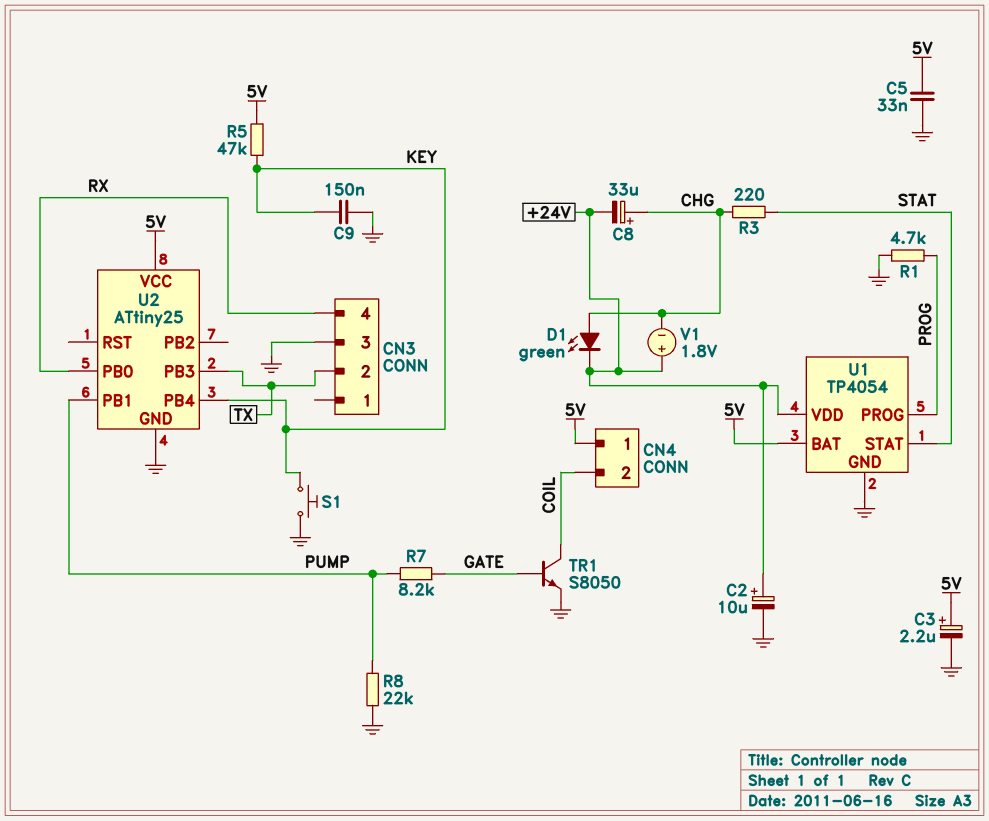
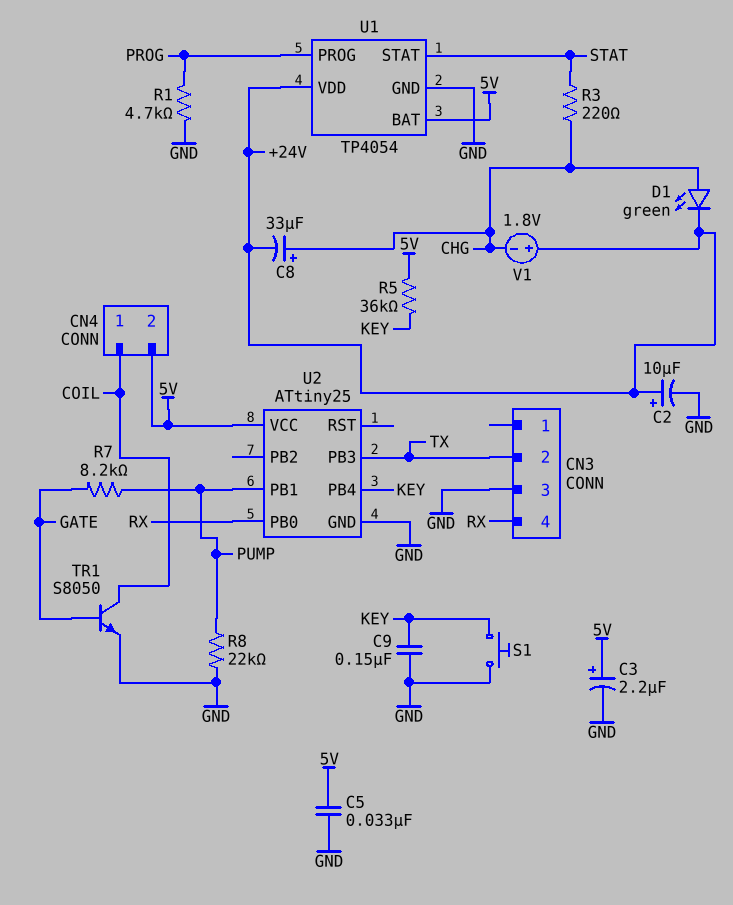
CN4 pin 1: 5V -> COIL
CN4 pin 2: COIL -> 5V
R5: 47k (5V, KEY) -> 36k (5V, KEY)

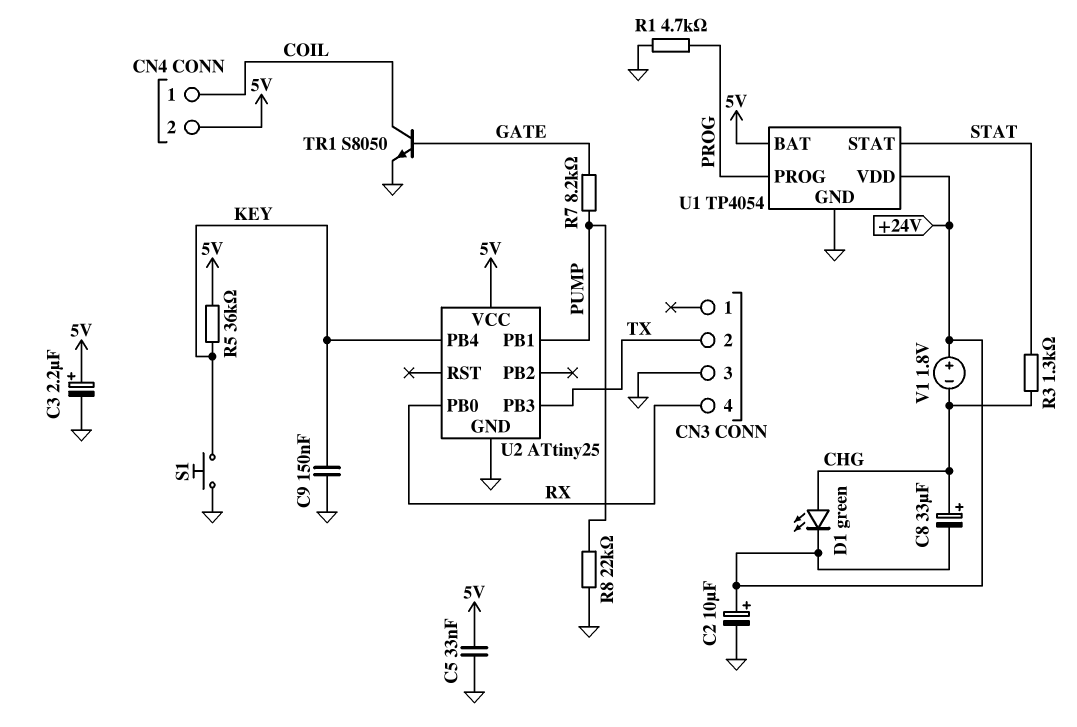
R3: 220 (CHG, STAT) -> 1.3k (CHG, STAT)

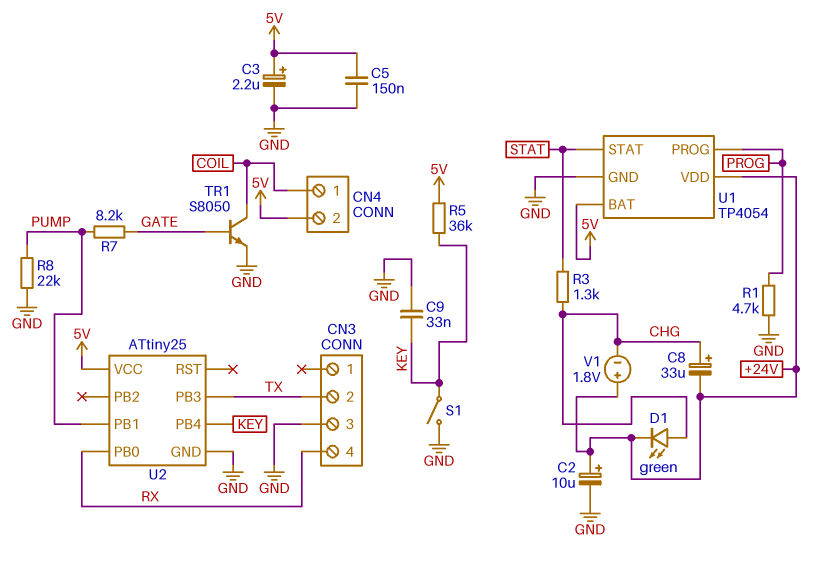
C5: 33nF (5V, GND) -> 150nF (5V, GND)
C9: 150nF (GND, KEY) -> 33nF (GND, KEY)
S1: button (GND, KEY) -> switch (GND, KEY)

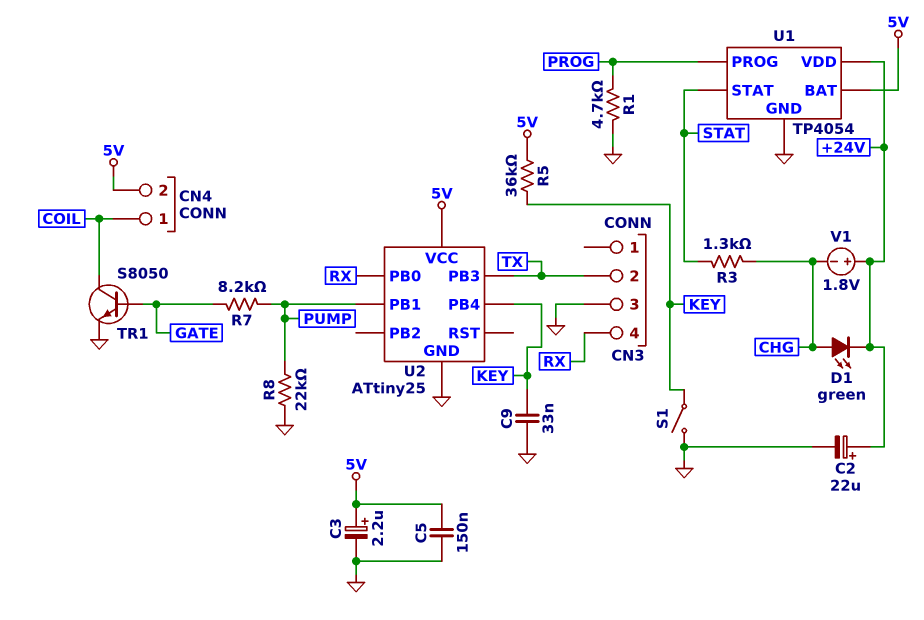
C2: 10uF (plus +24V, minus GND) -> 22uF (plus +24V, minus GND)
C8: 33uF (plus CHG, minus +24V) -> none

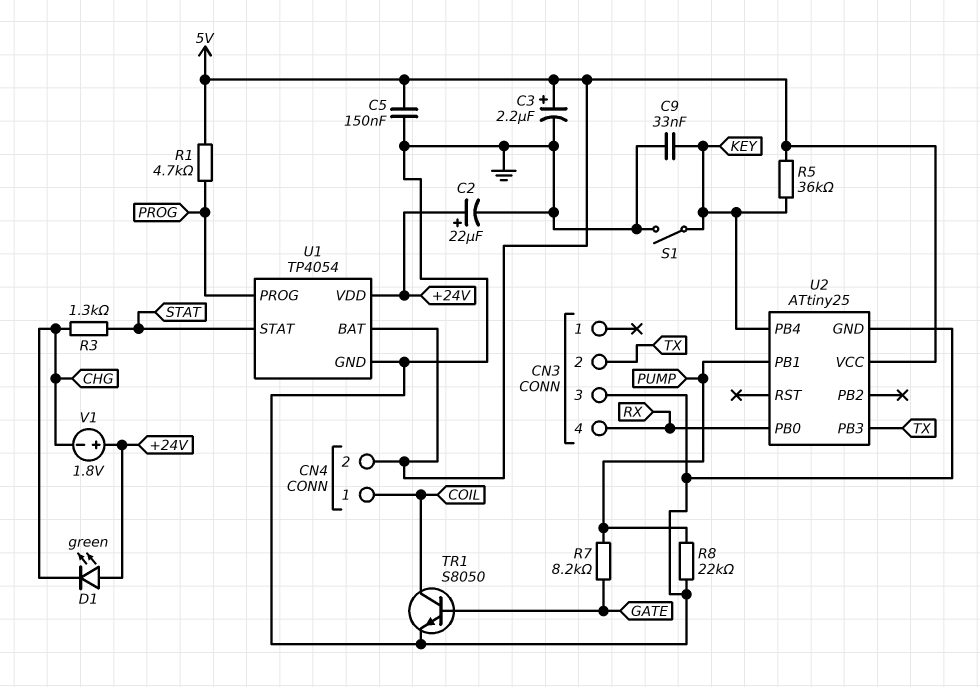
D1: LED green (A CHG, K +24V) -> LED green (A +24V, K CHG)
R1: 4.7k (GND, PROG) -> 4.7k (5V, PROG)

